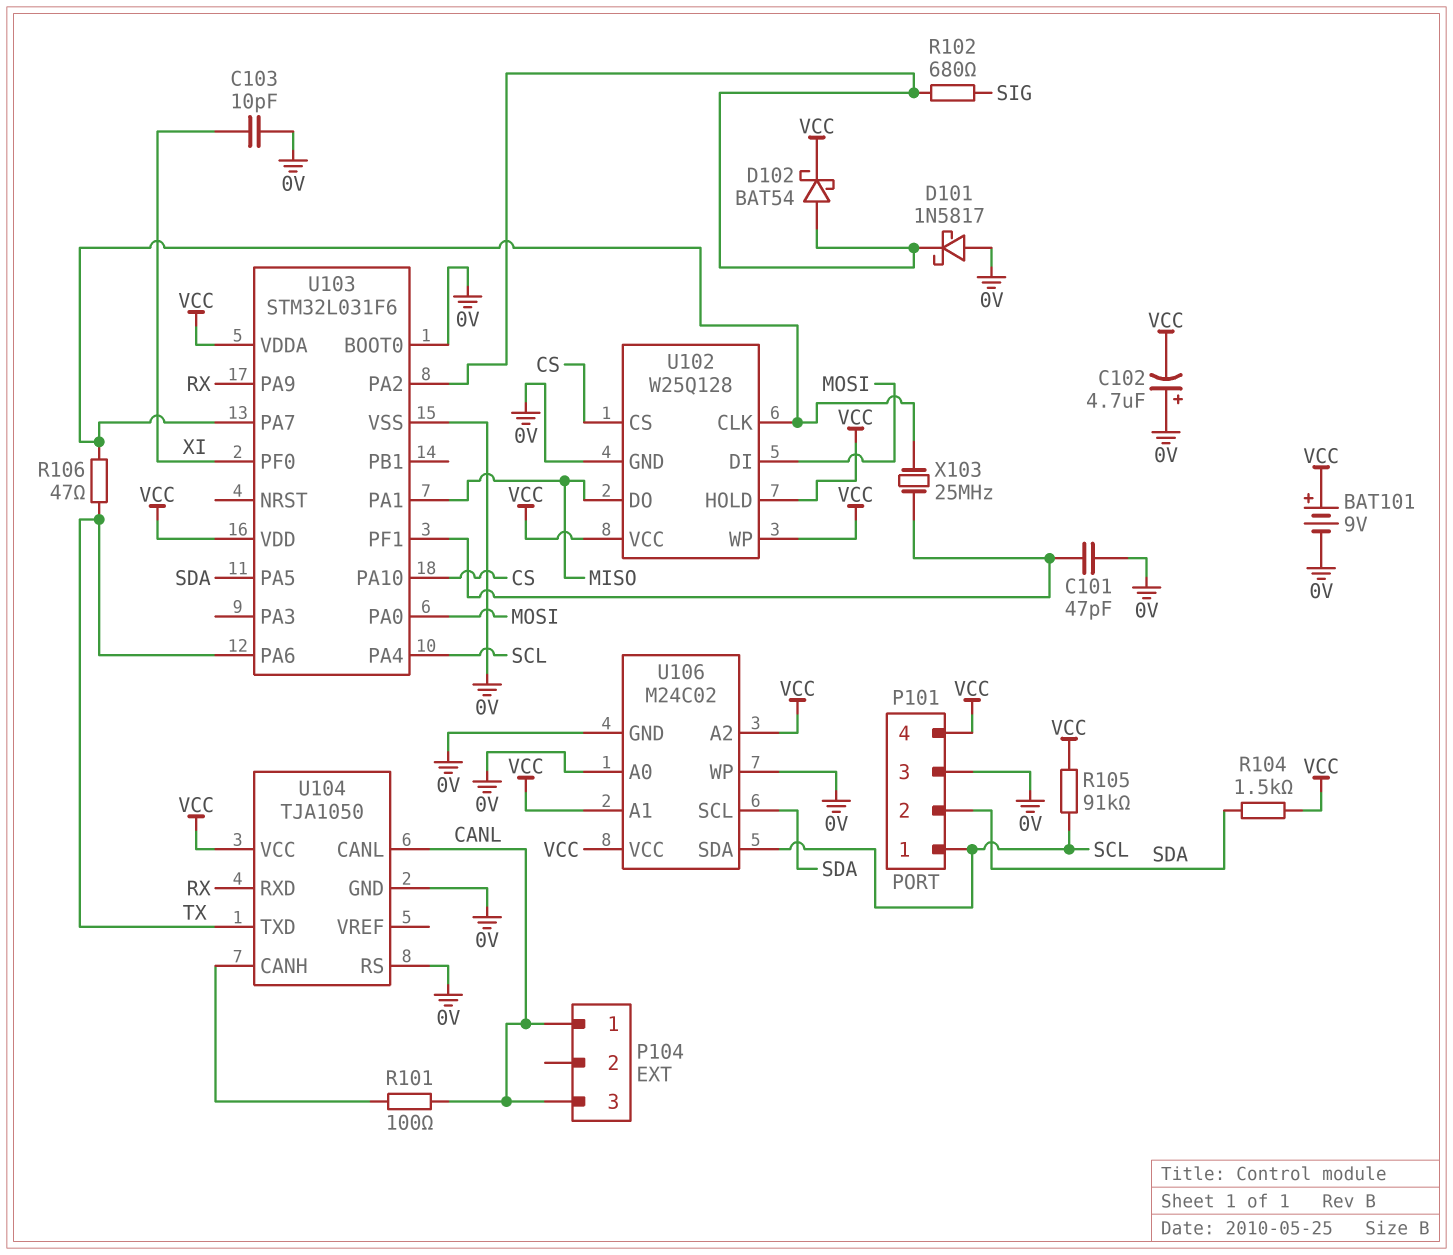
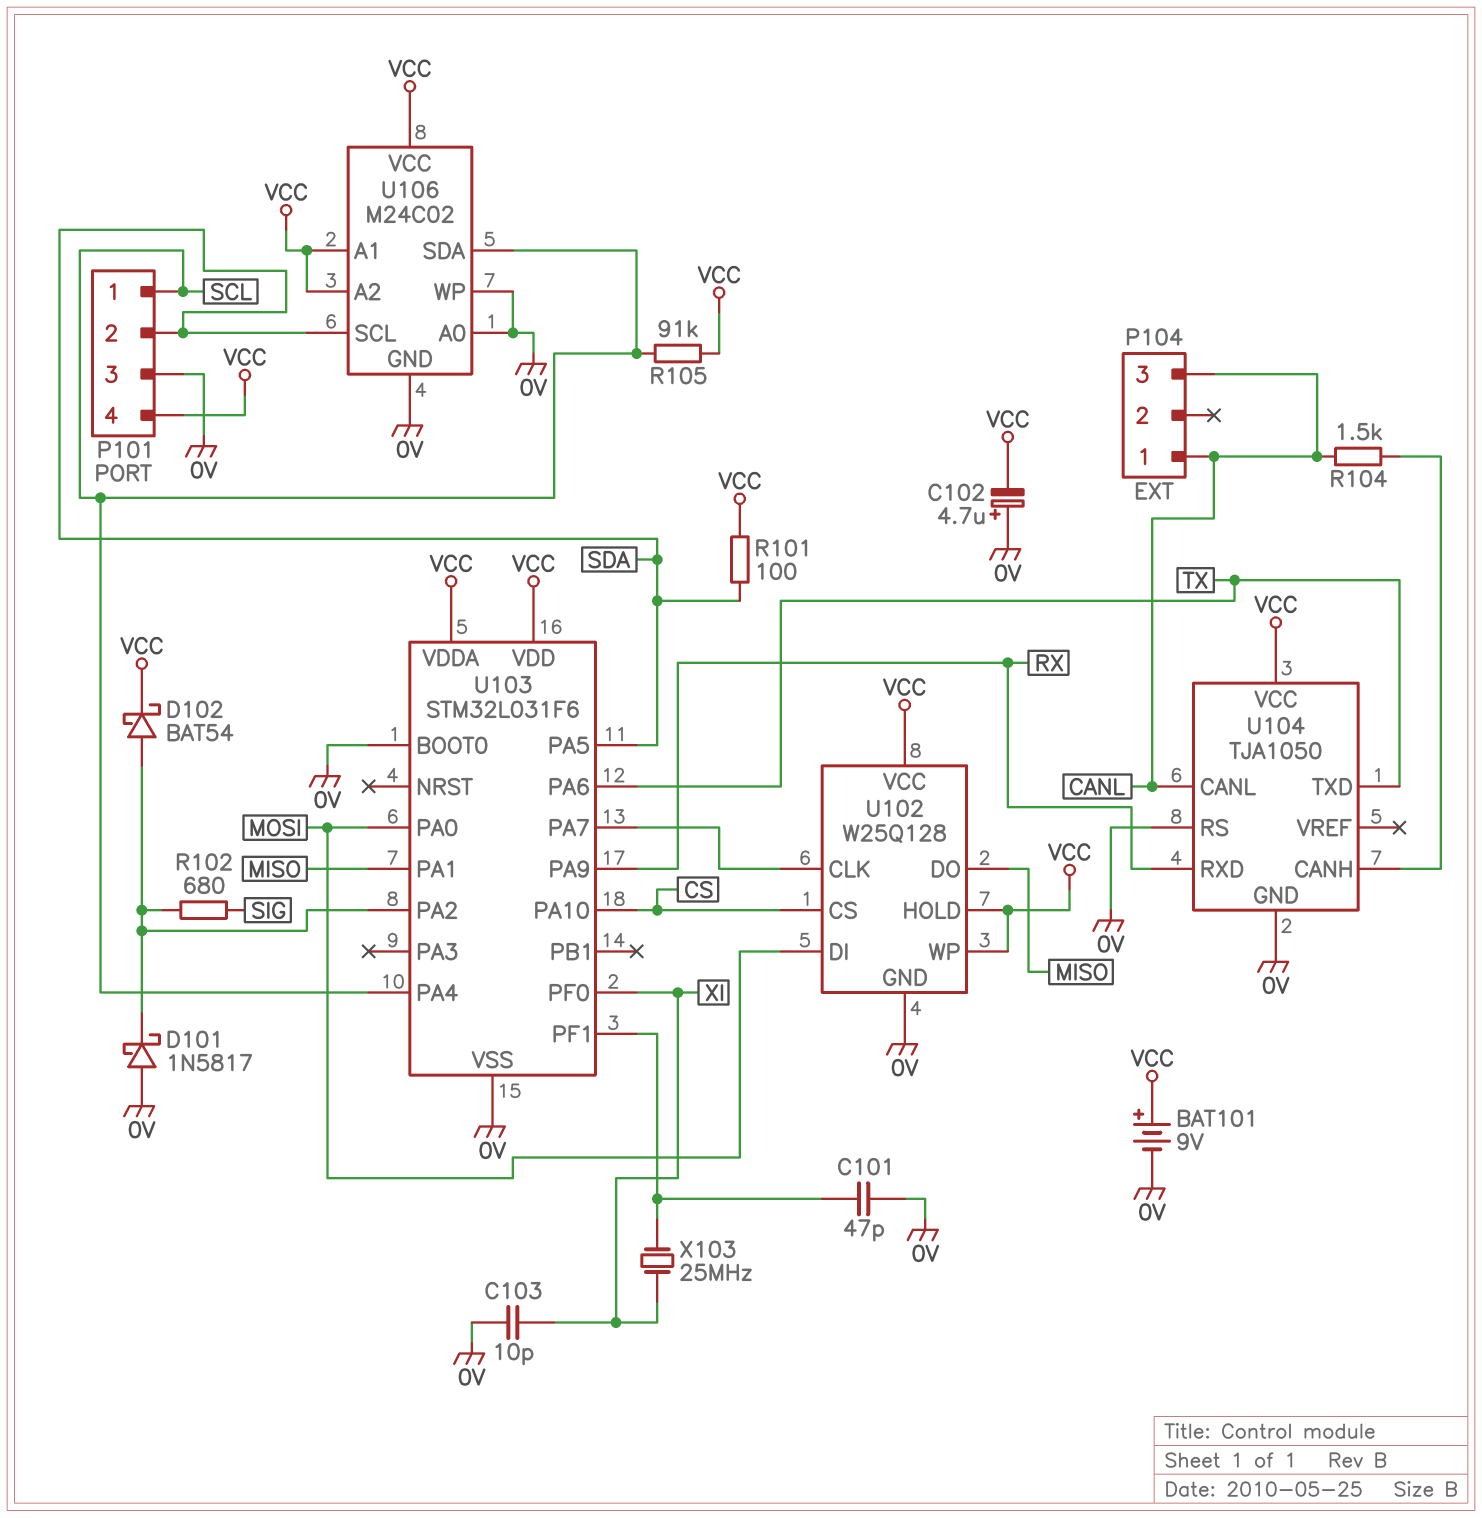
R101: 100 (CANL, U104/CANH) -> 100 (SDA, VCC)
R104: 1.5k (SDA, VCC) -> 1.5k (CANL, U104/CANH)
R106: 47 (TX, U102/CLK) -> none
X103: 25MHz (U102/CLK, U103/PF1) -> 25MHz (U103/PF1, XI)

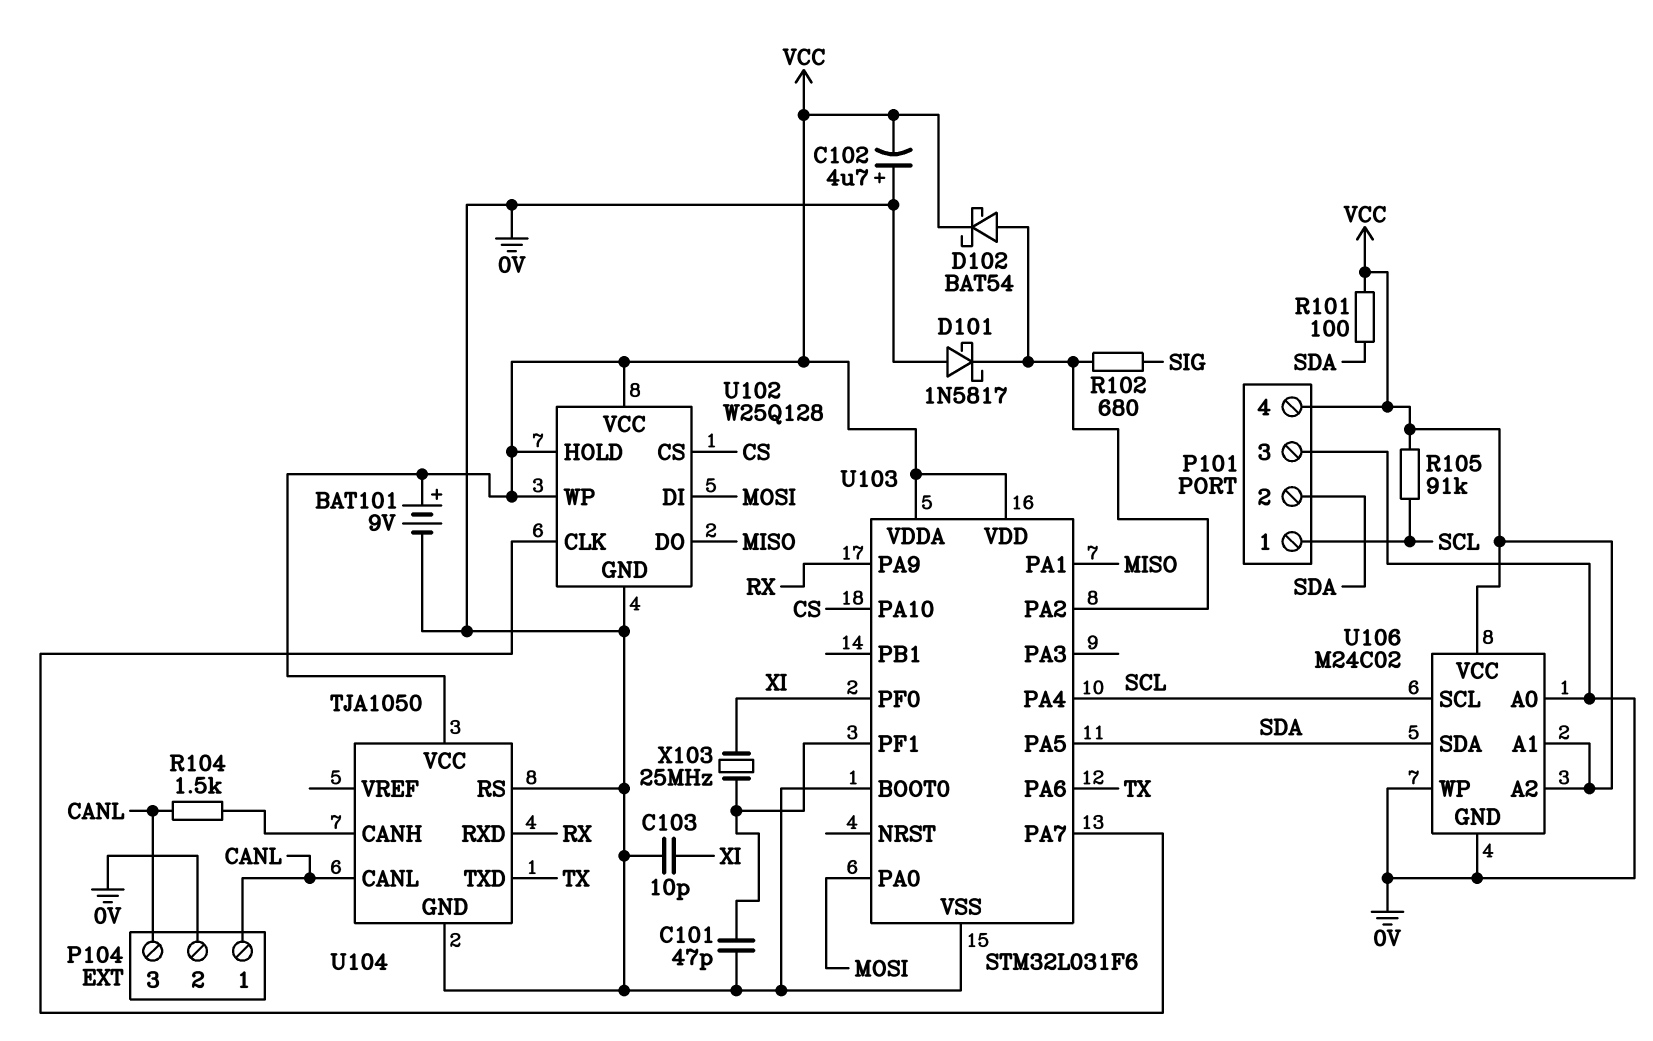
P104 pin 2: none -> 0V
U106 pin SCL: SDA -> SCL
U106 pin SDA: SCL -> SDA

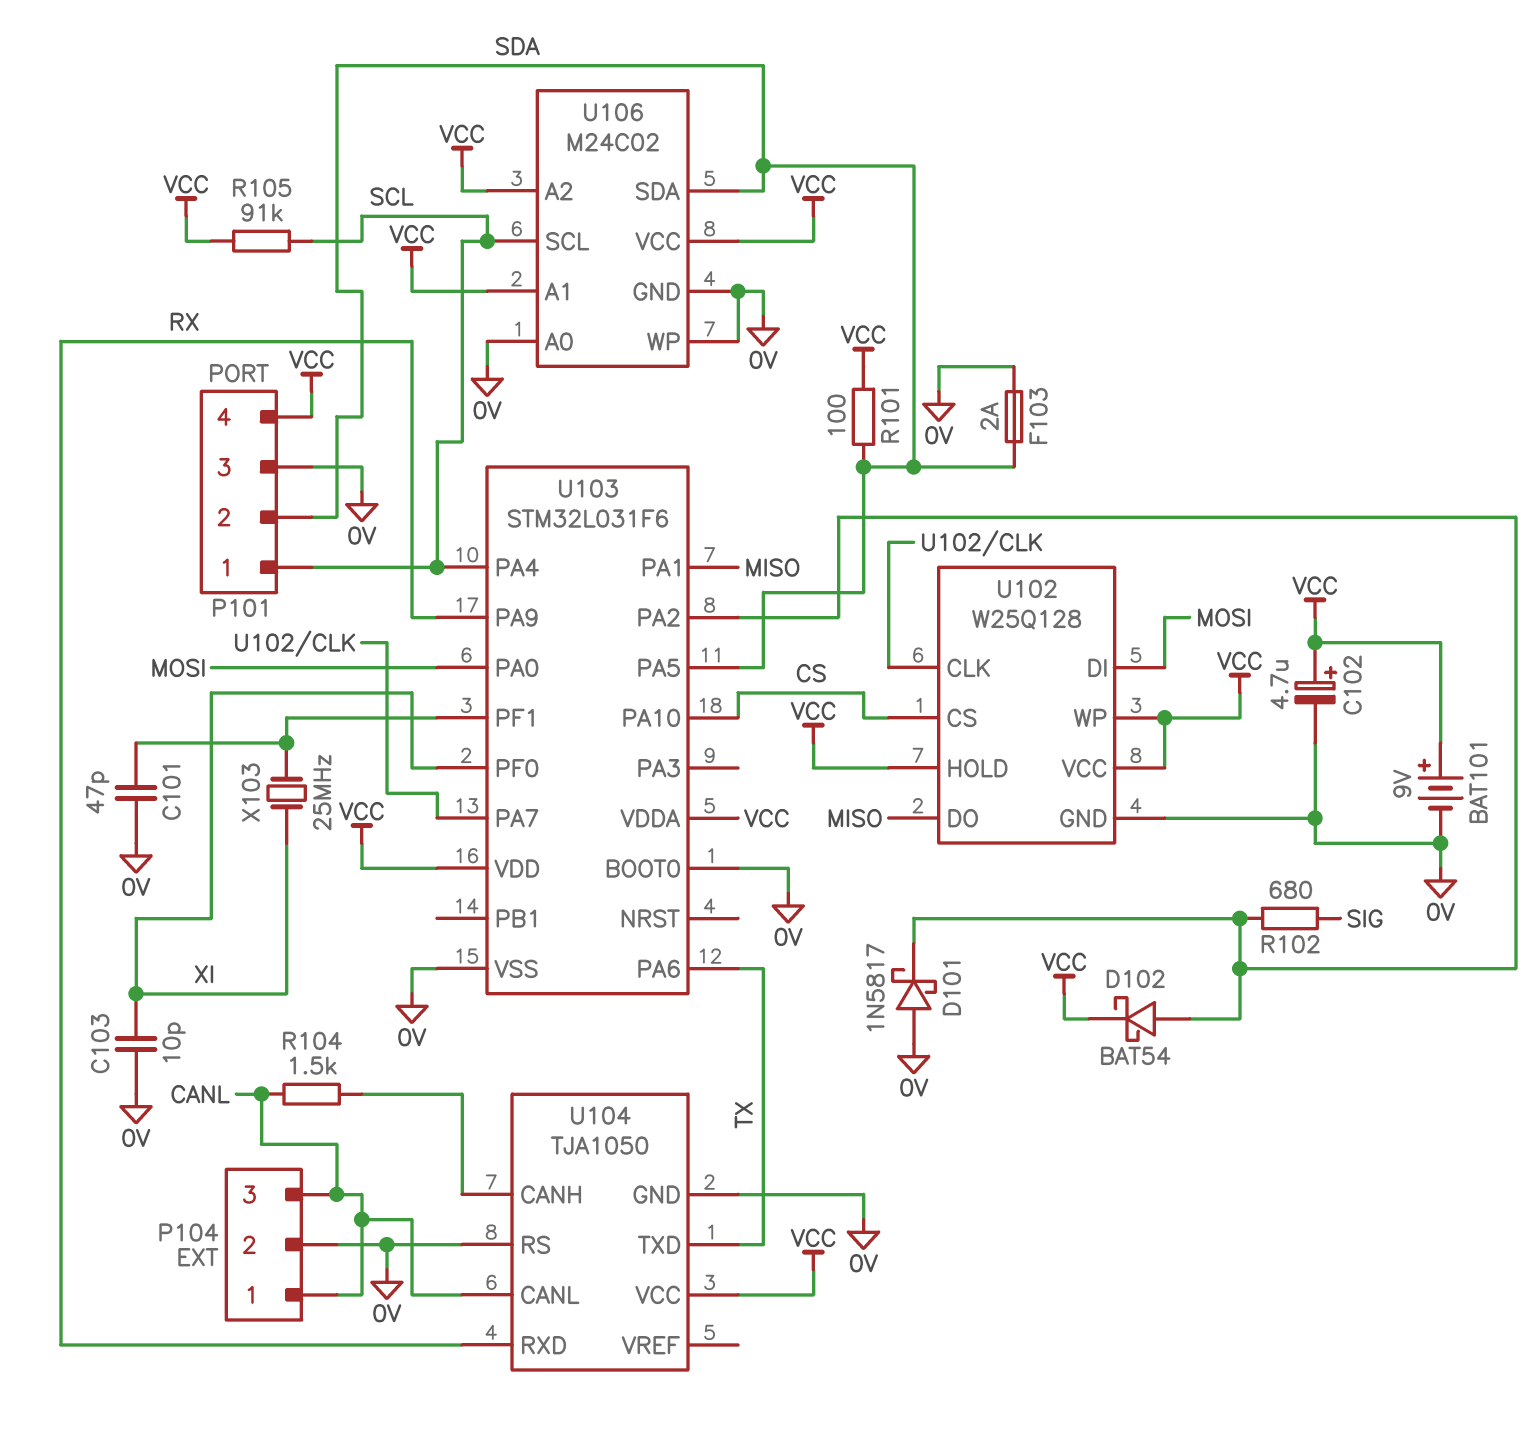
C102: 4.7uF (plus 0V, minus VCC) -> 4.7uF (plus VCC, minus 0V)
F103: none -> 2A (0V, SDA)

